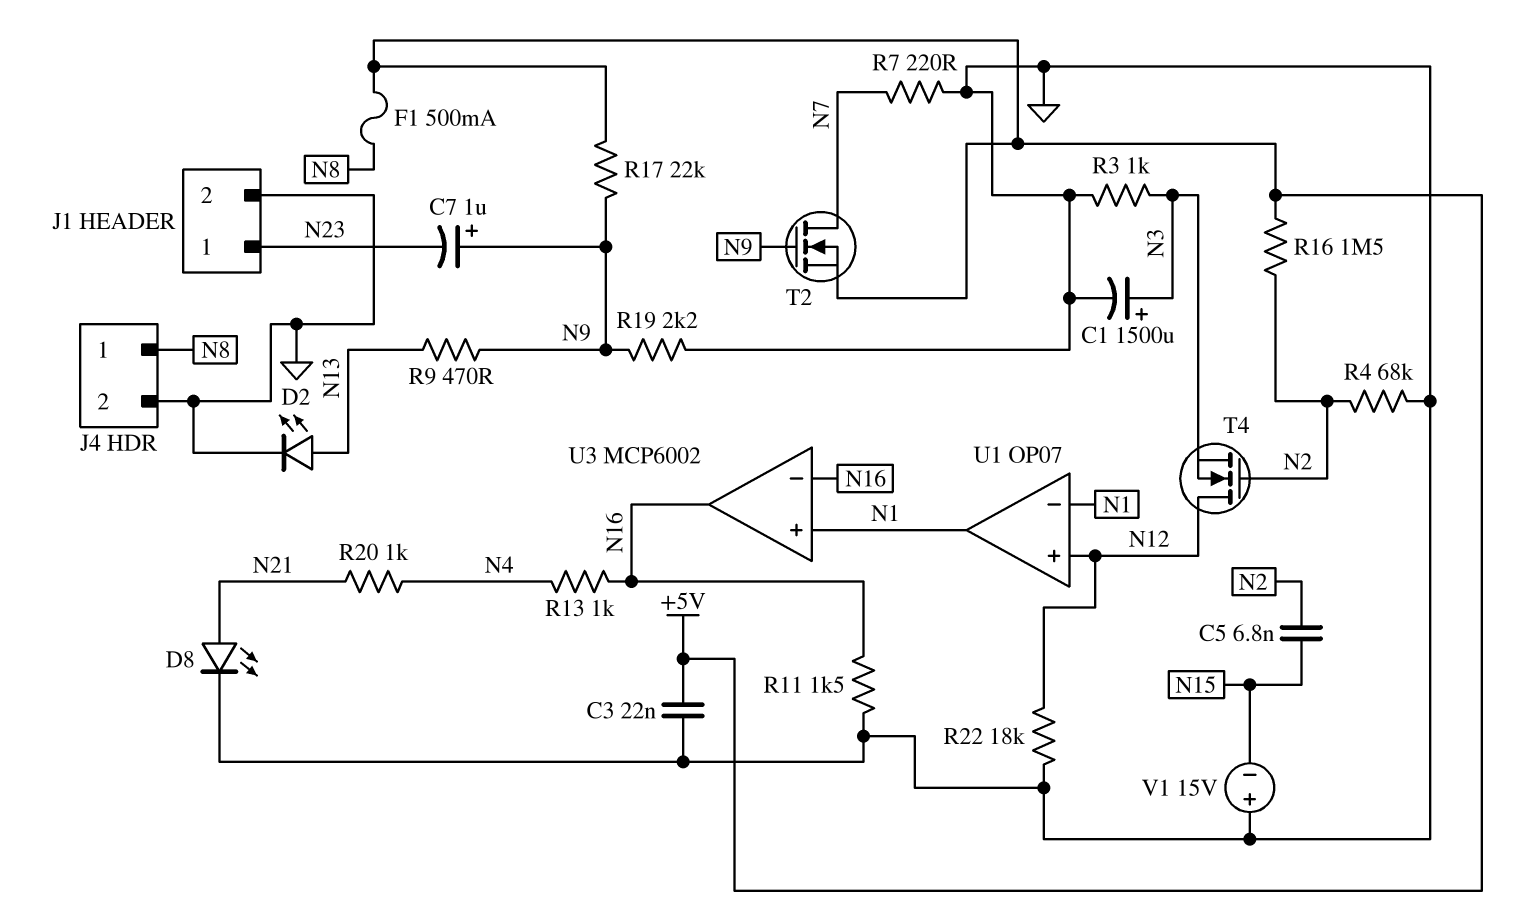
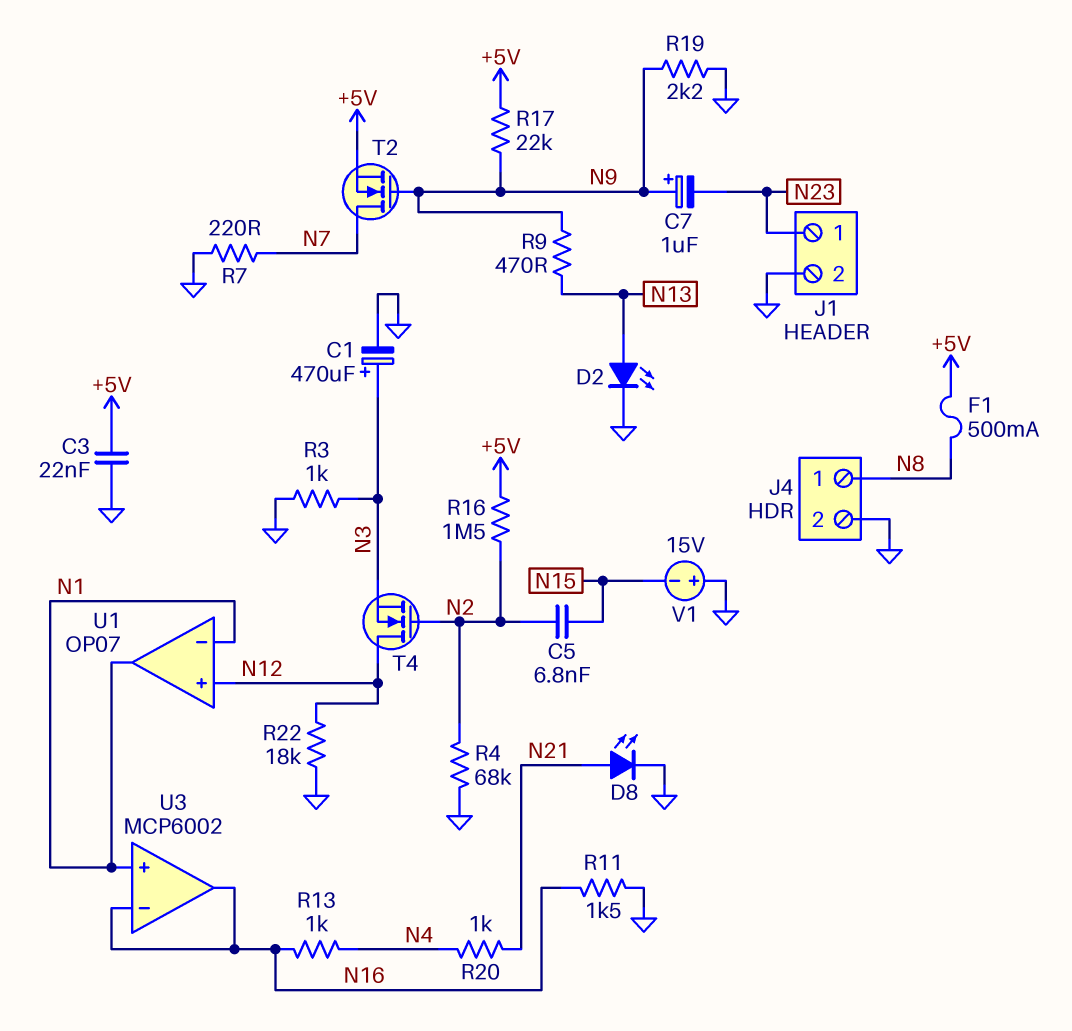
C1: 1500uF (plus N3, minus GND) -> 470uF (plus N3, minus GND)

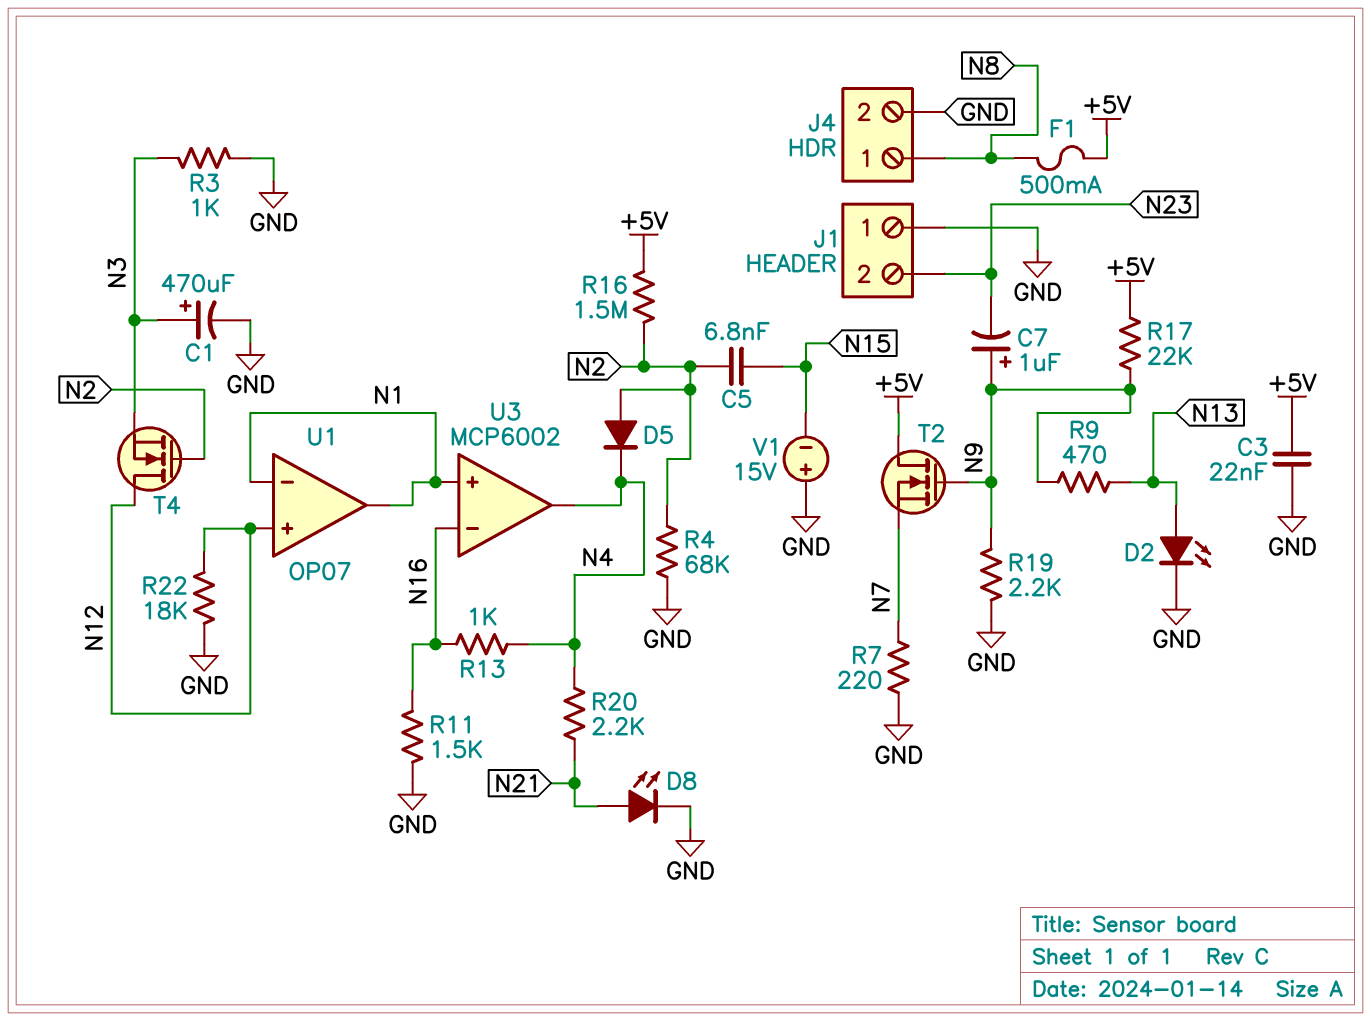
D5: none -> diode (A N2, K N4)
J1 pin 1: N23 -> GND
J1 pin 2: GND -> N23
R20: 1k (N4, N21) -> 2.2k (N4, N21)
T2: NMOS (G N9, D N7, S +5V) -> NMOS (G N9, D +5V, S N7)
U3 pin out: N16 -> N4

